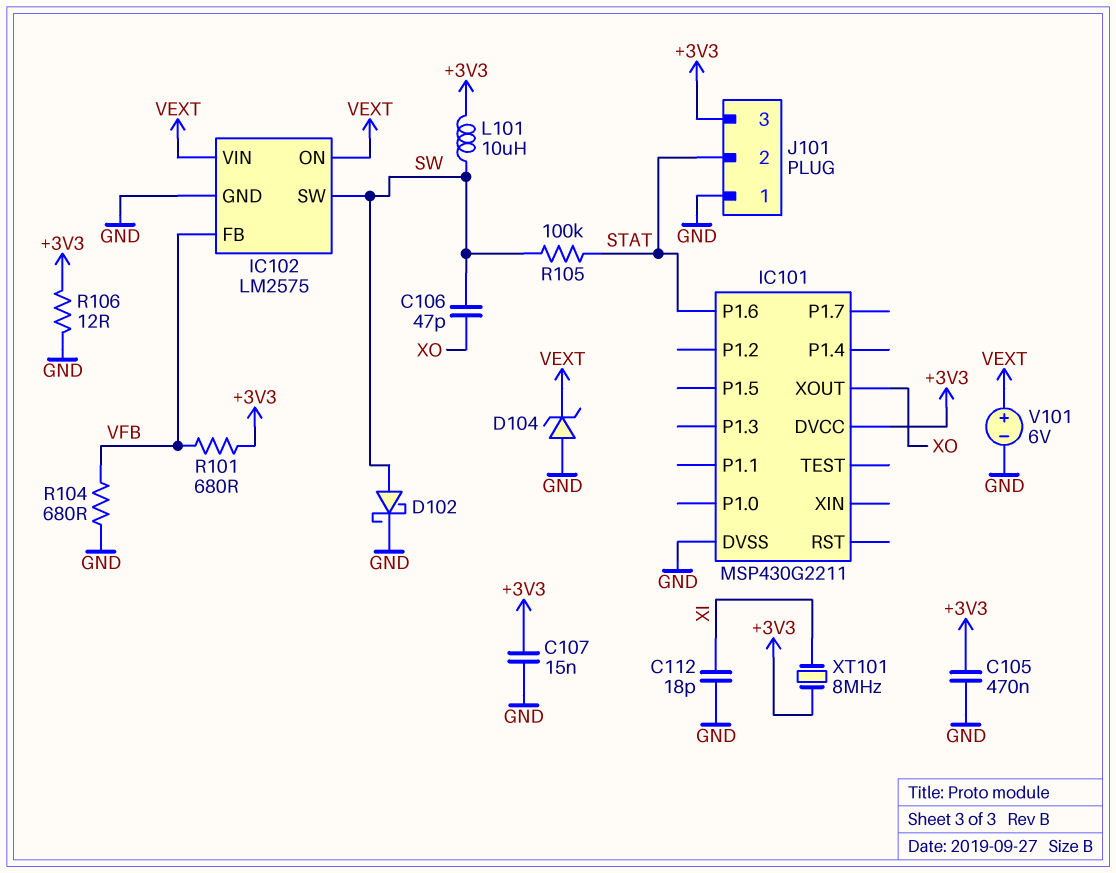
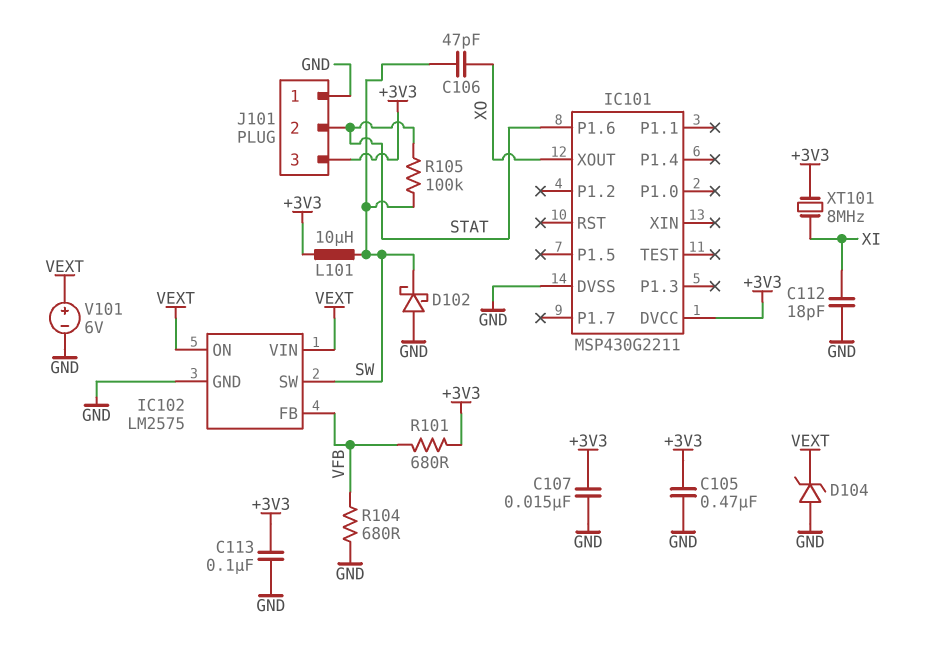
C113: none -> 100nF (+3V3, GND)
D102: schottky (A SW, K GND) -> schottky (A GND, K SW)
R106: 12 (+3V3, GND) -> none

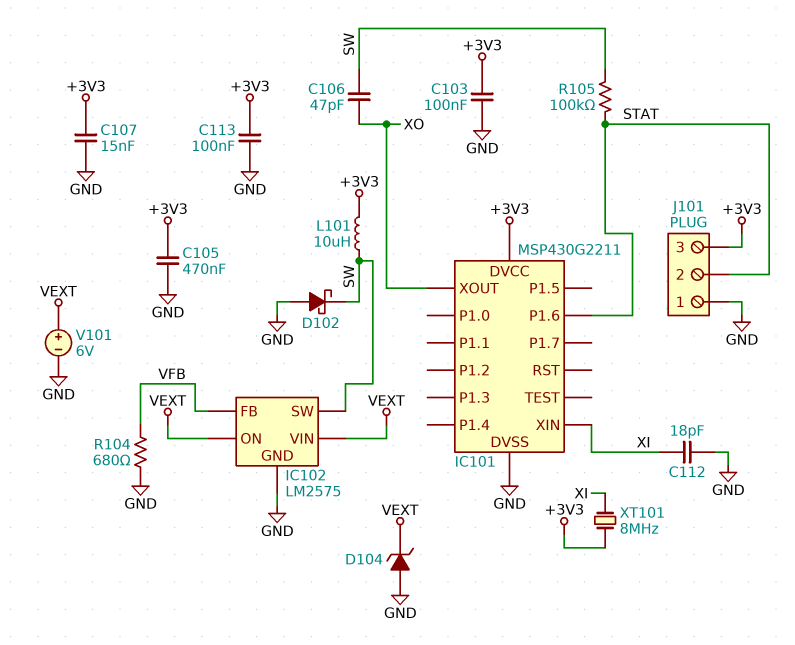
C103: none -> 100nF (+3V3, GND)
IC101 pin XIN: none -> XI
R101: 680 (+3V3, VFB) -> none

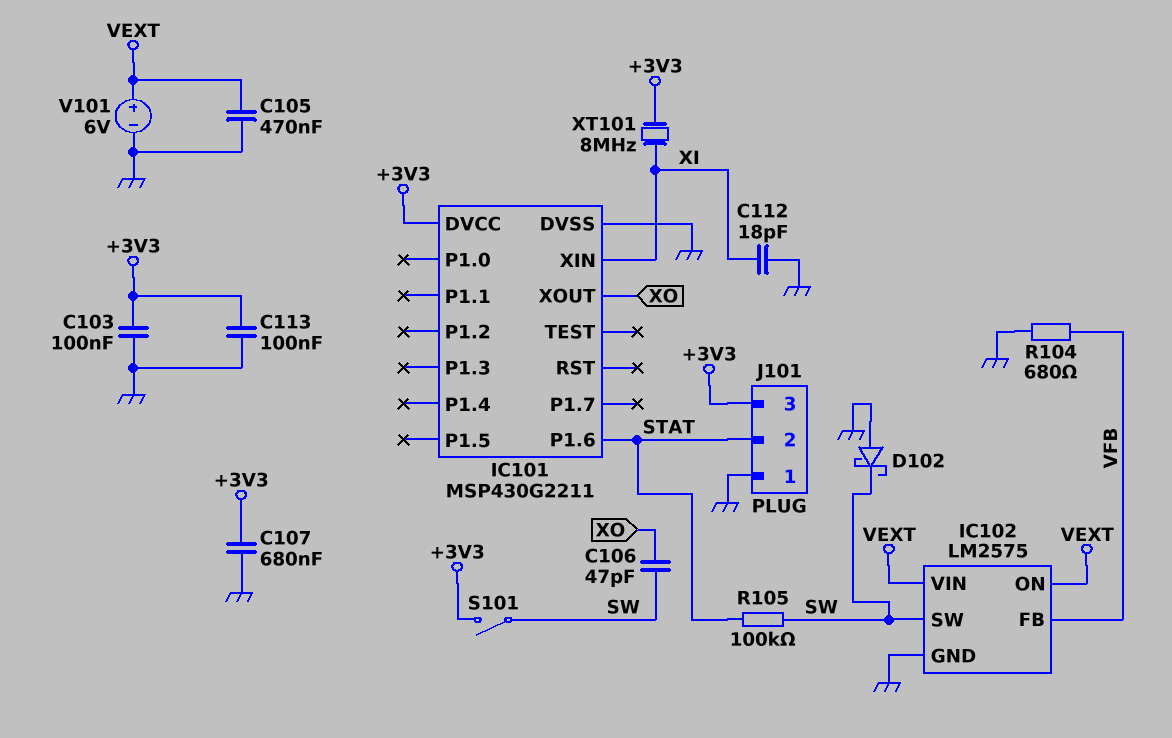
C105: 470nF (+3V3, GND) -> 470nF (GND, VEXT)
C107: 15nF (+3V3, GND) -> 680nF (+3V3, GND)
D104: zener (A GND, K VEXT) -> none
L101: 10uH (+3V3, SW) -> none
S101: none -> switch (+3V3, SW)

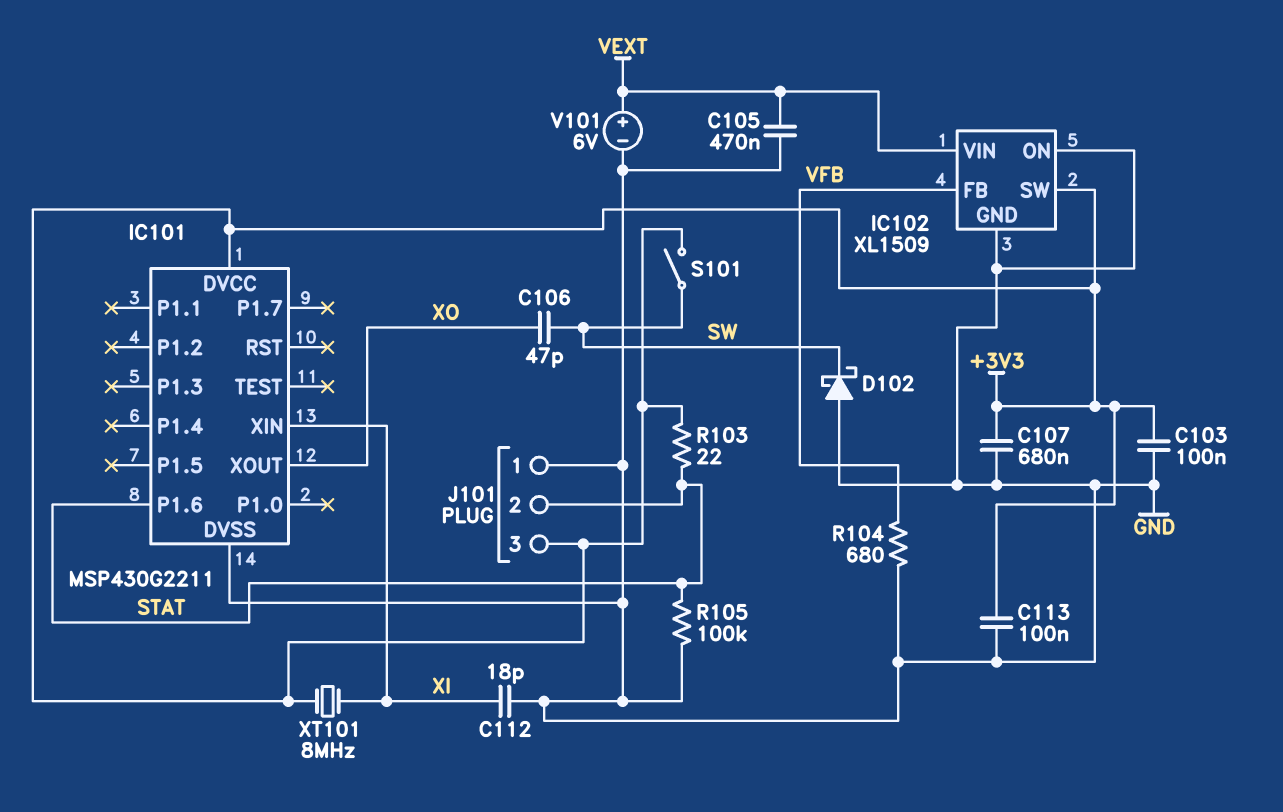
IC102: LM2575 -> XL1509
IC102 pin ON: VEXT -> GND
IC102 pin SW: SW -> +3V3
R103: none -> 22 (+3V3, STAT)
R105: 100k (STAT, SW) -> 100k (GND, STAT)

